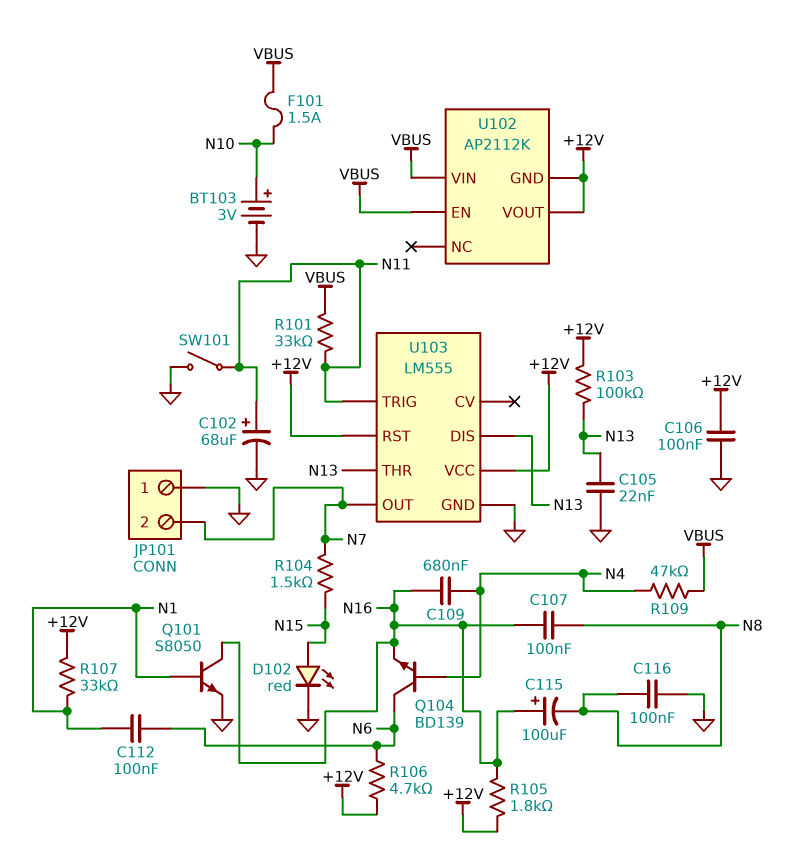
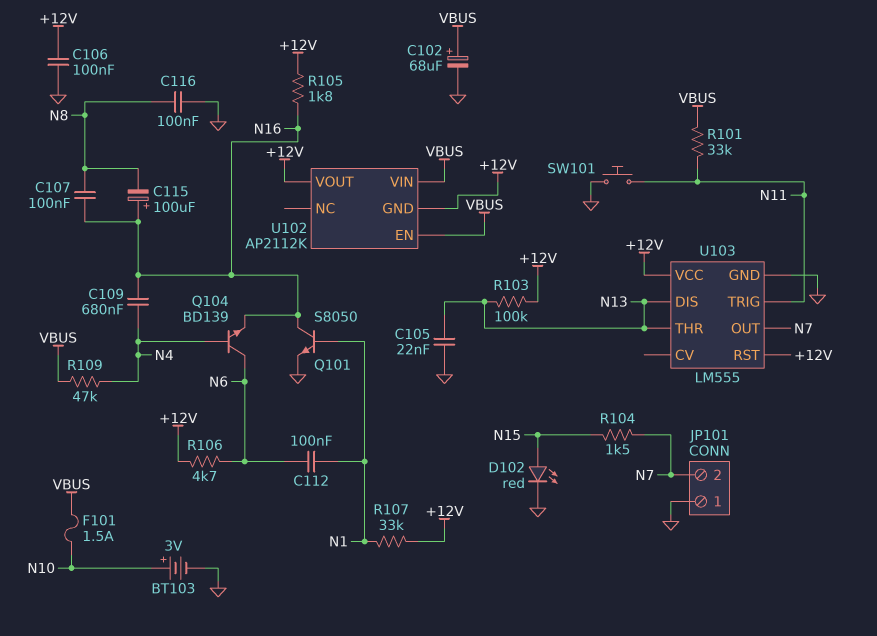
C102: 68uF (plus N11, minus GND) -> 68uF (plus VBUS, minus GND)
SW101: switch (GND, N11) -> button (GND, N11)

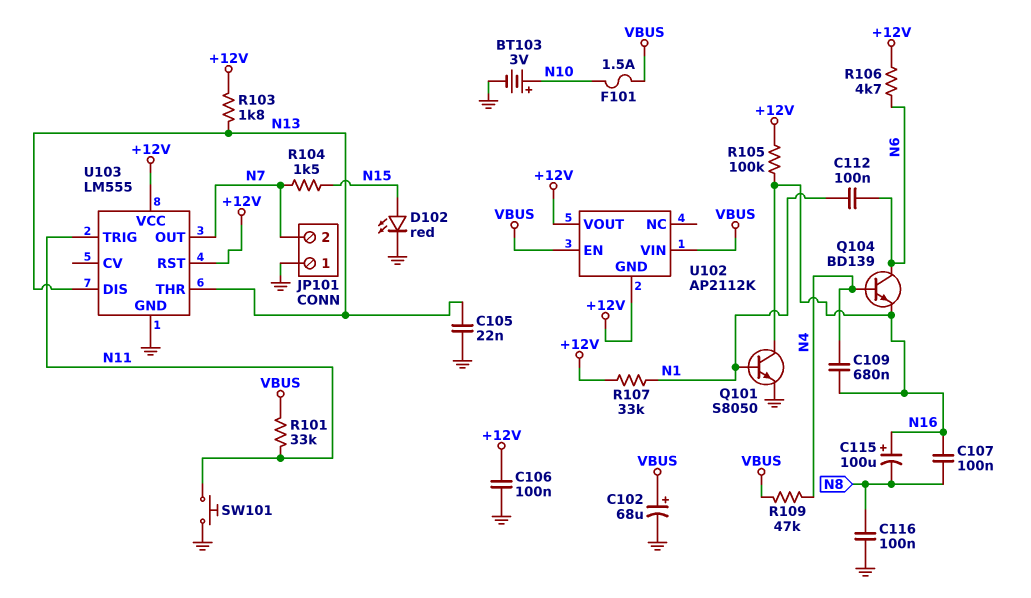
R103: 100k (+12V, N13) -> 1.8k (+12V, N13)
R105: 1.8k (+12V, N16) -> 100k (+12V, N16)

